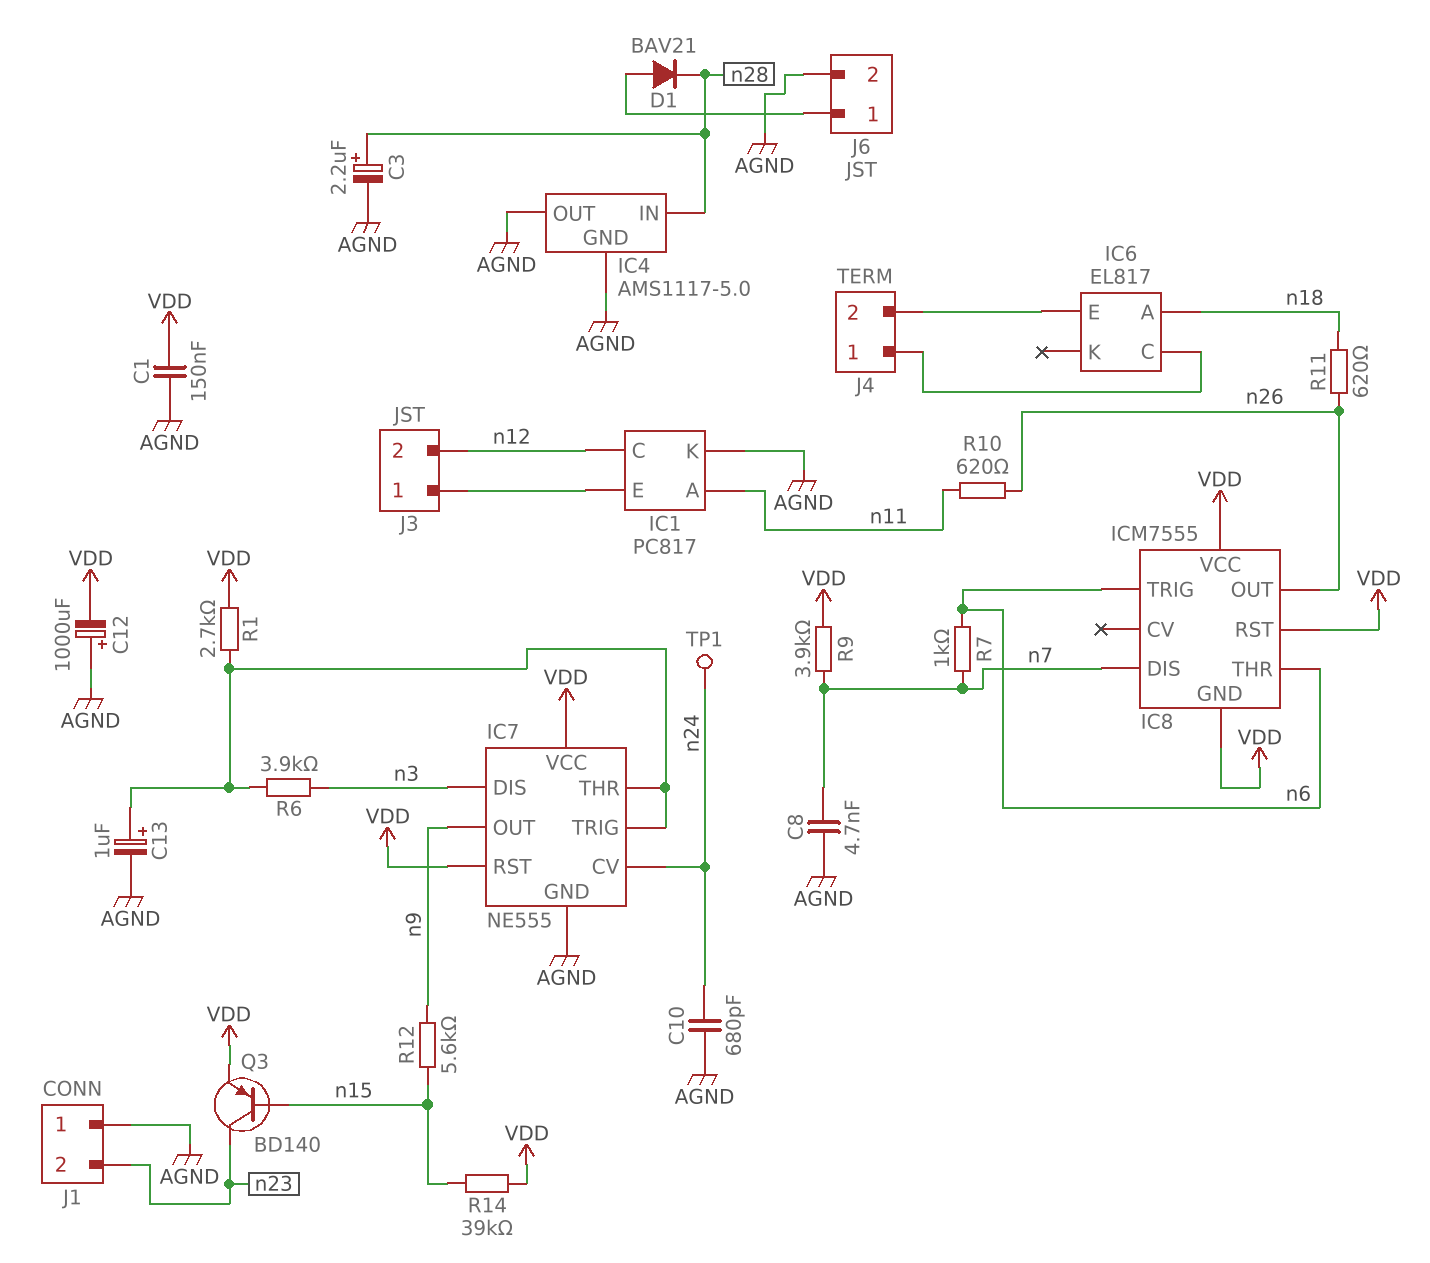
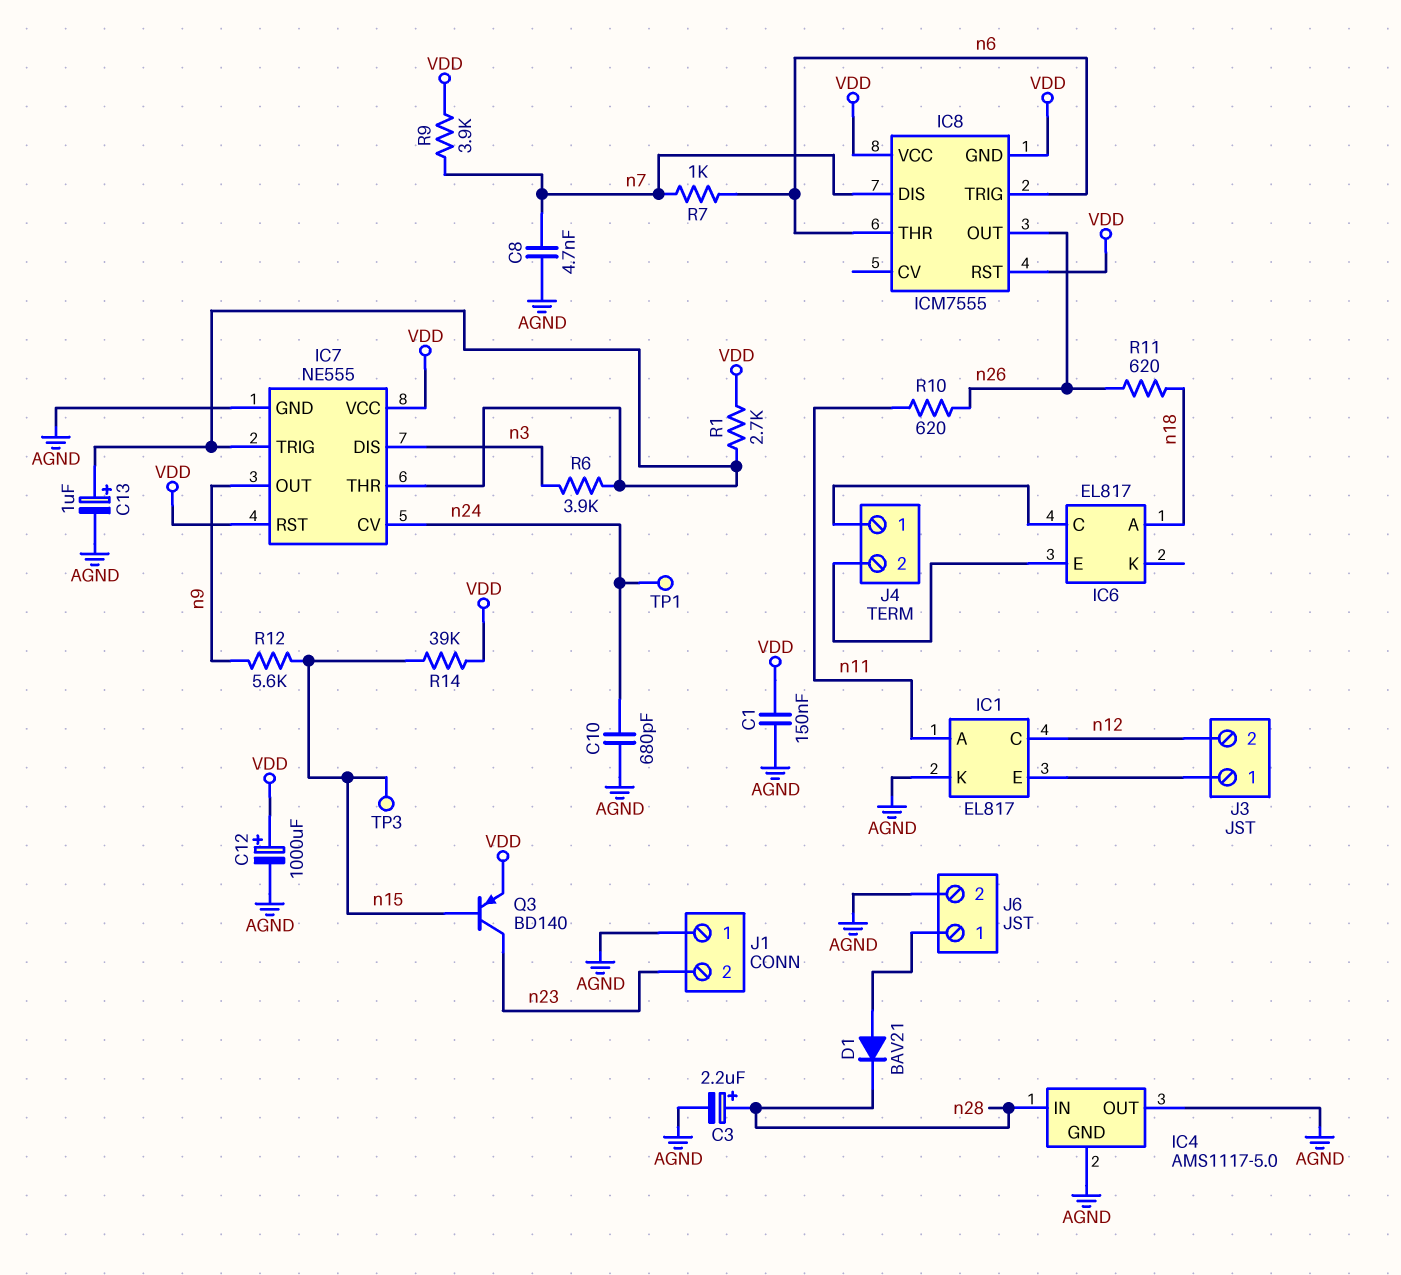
C12: 1000uF (plus AGND, minus VDD) -> 1000uF (plus VDD, minus AGND)
IC1: PC817 -> EL817
TP3: none -> test point (n15)

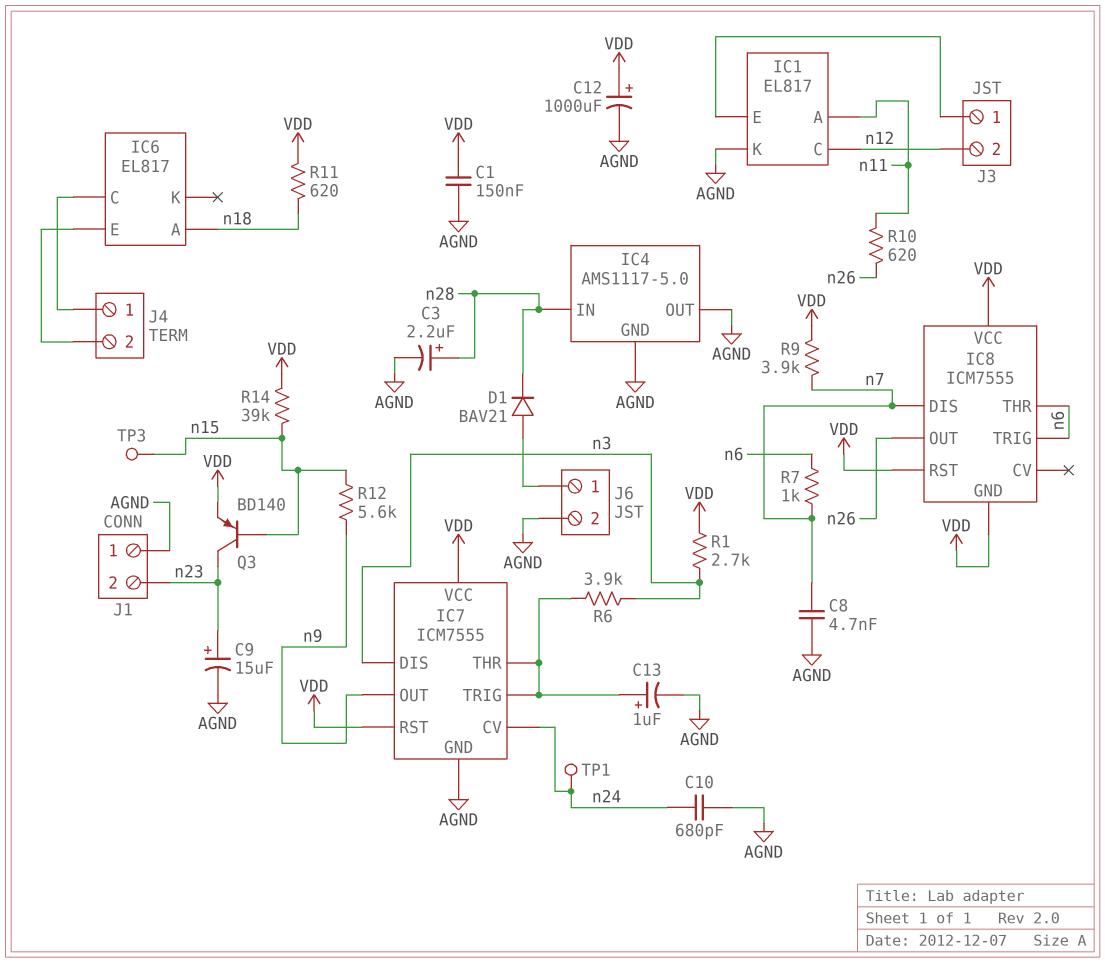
C9: none -> 15uF (plus n23, minus AGND)
IC7: NE555 -> ICM7555
R1: 2.7k (IC7/THR, VDD) -> 2.7k (VDD, n3)
R11: 620 (n18, n26) -> 620 (VDD, n18)

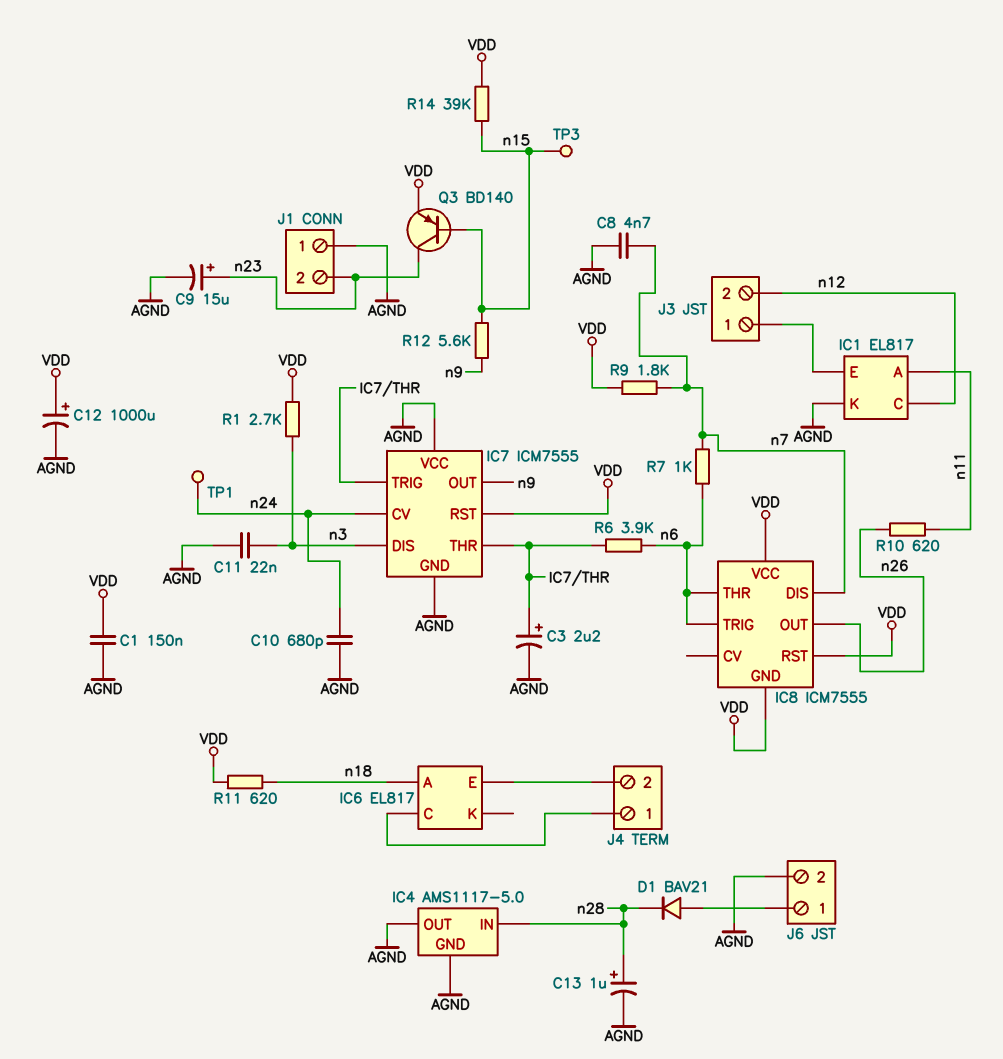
C3: 2.2uF (plus n28, minus AGND) -> 2.2uF (plus IC7/THR, minus AGND)
C11: none -> 22nF (AGND, n3)
C13: 1uF (plus IC7/THR, minus AGND) -> 1uF (plus n28, minus AGND)
IC7 pin VCC: VDD -> AGND
R6: 3.9k (IC7/THR, n3) -> 3.9k (IC7/THR, n6)
R9: 3.9k (VDD, n7) -> 1.8k (VDD, n7)

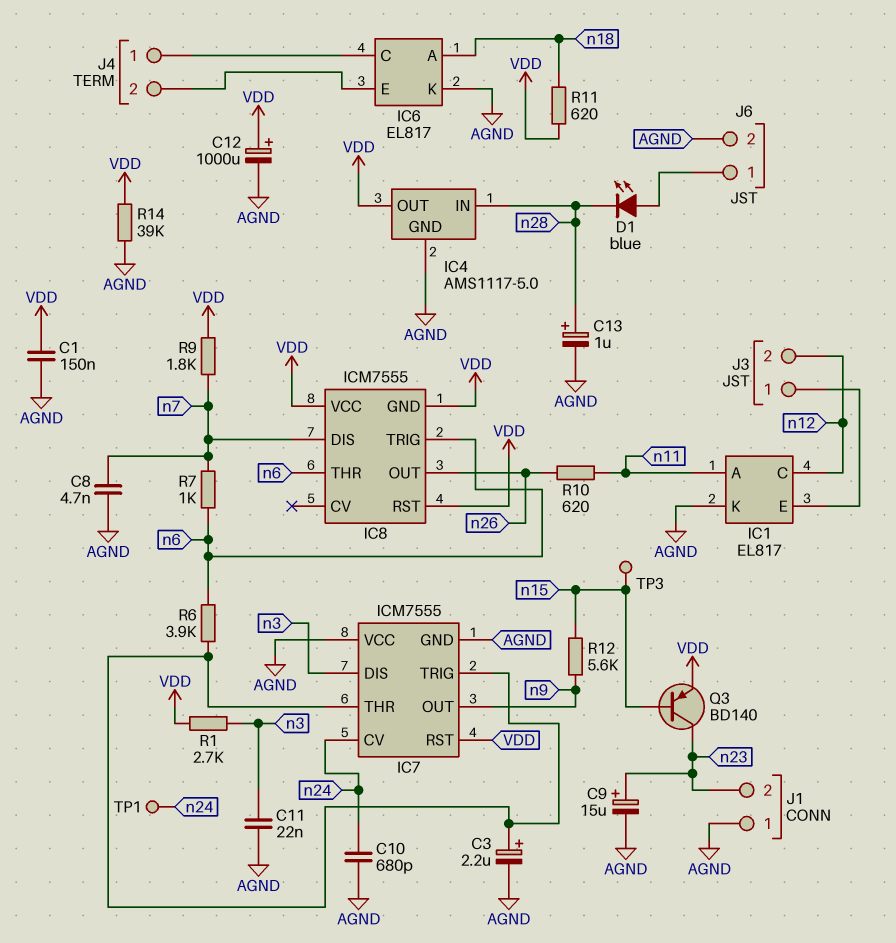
D1: diode BAV21 (A J6/1, K n28) -> LED blue (A J6/1, K n28)
IC4 pin OUT: AGND -> VDD
IC6 pin K: none -> AGND
R14: 39k (VDD, n15) -> 39k (AGND, VDD)

